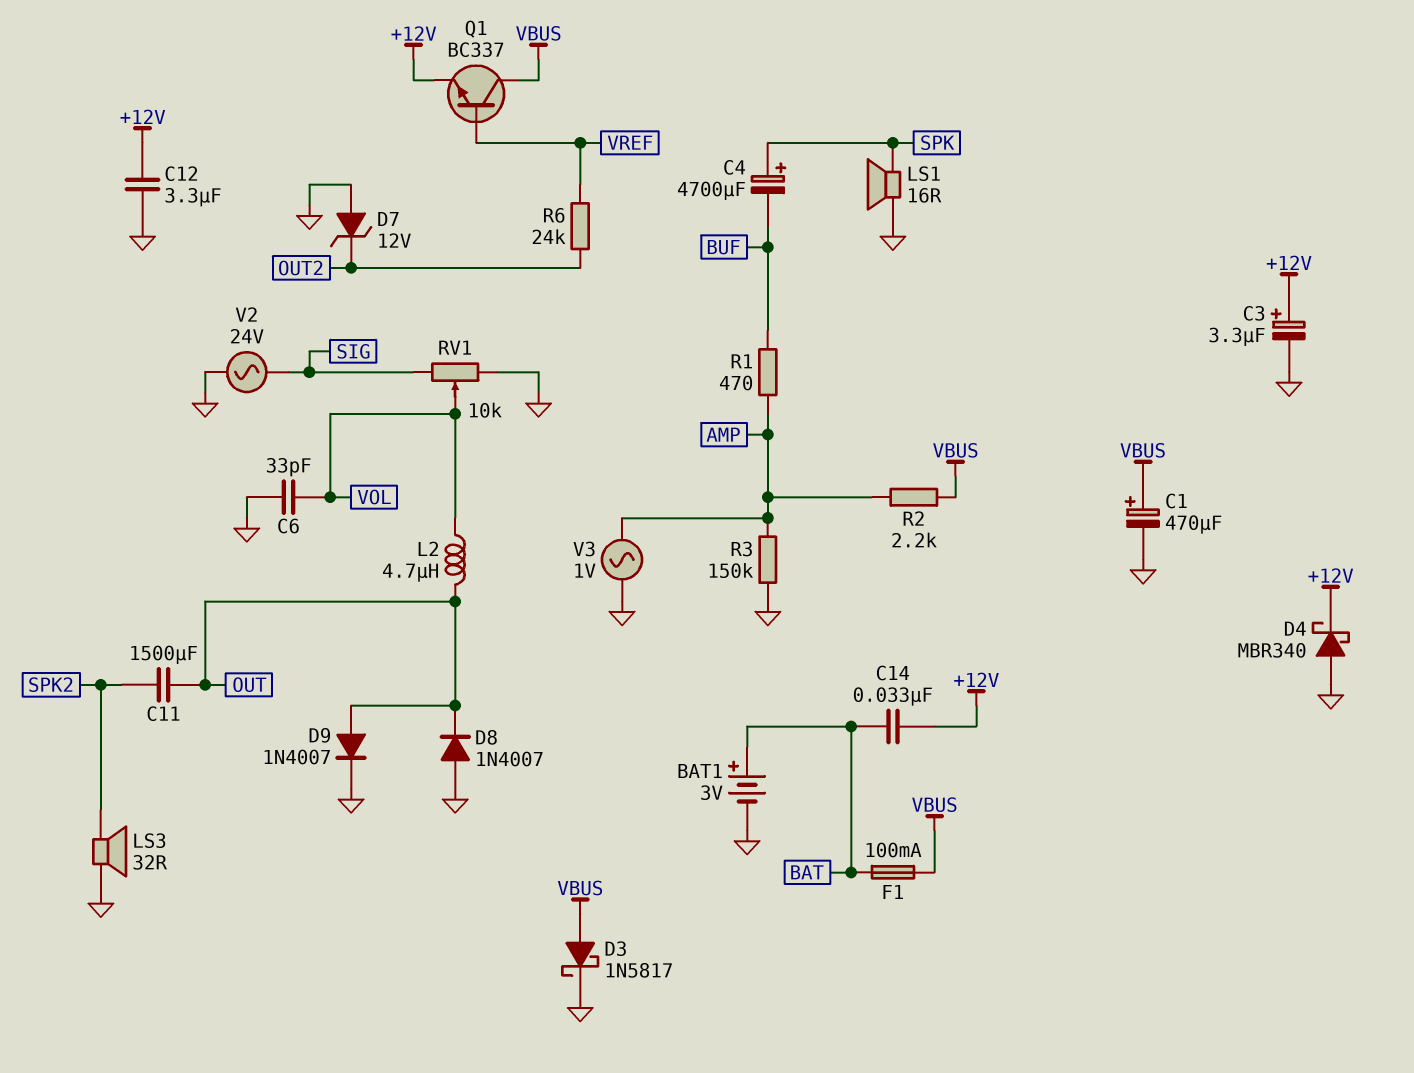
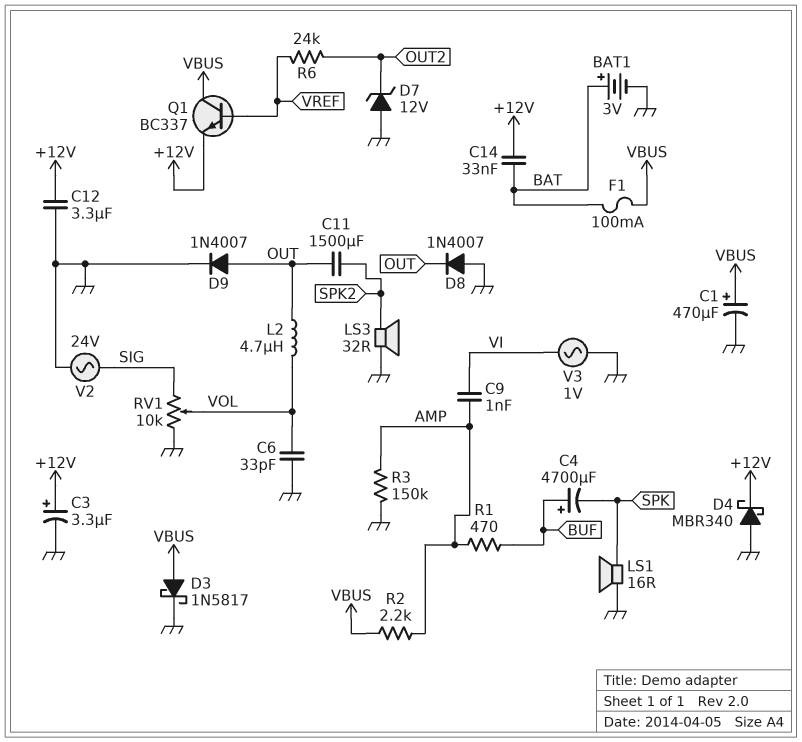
C4: 4700uF (plus SPK, minus BUF) -> 4700uF (plus BUF, minus SPK)
C9: none -> 1nF (AMP, VI)
V3: AC 1V (AMP, GND) -> AC 1V (GND, VI)

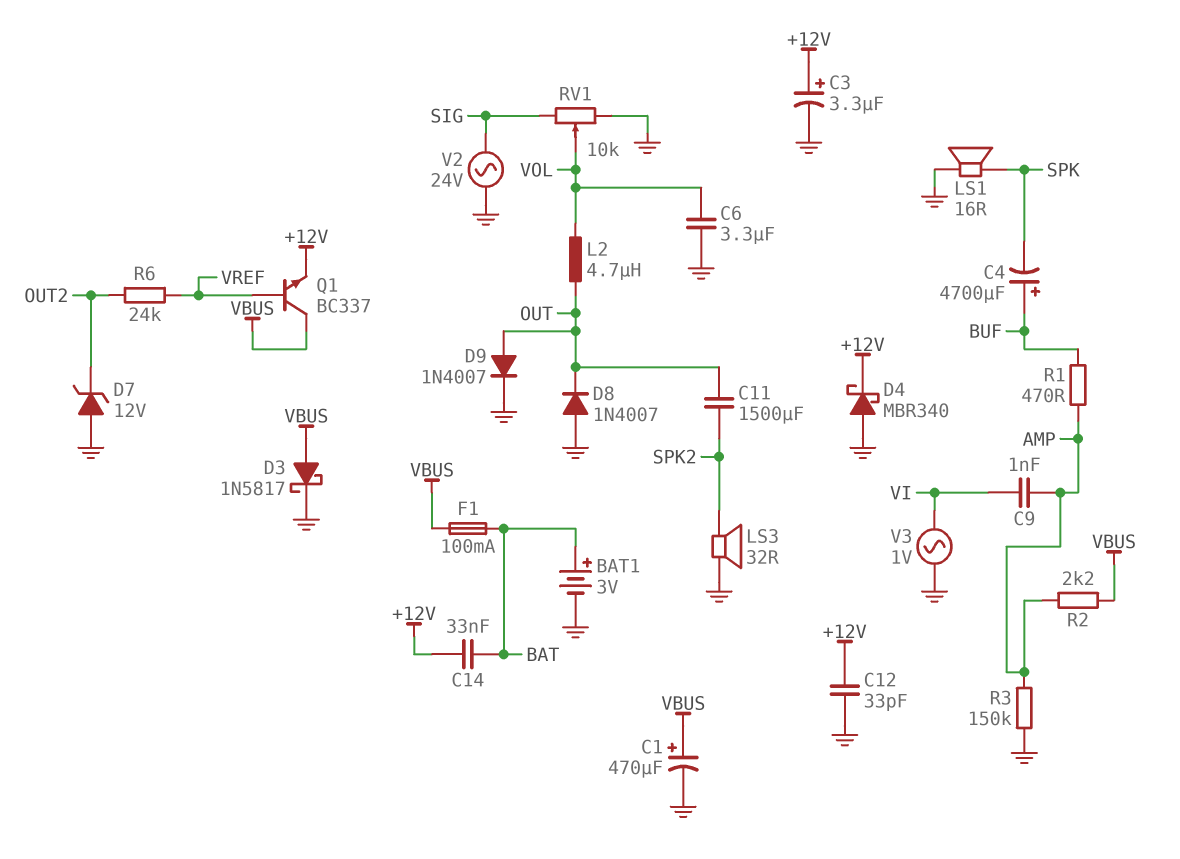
C6: 33pF (GND, VOL) -> 3.3uF (GND, VOL)
C12: 3.3uF (+12V, GND) -> 33pF (+12V, GND)

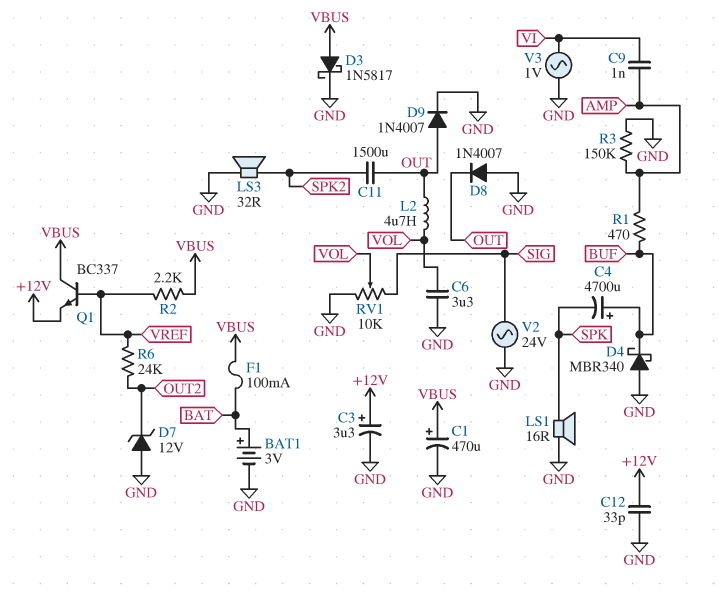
C14: 33nF (+12V, BAT) -> none
D4: schottky MBR340 (A GND, K +12V) -> schottky MBR340 (A GND, K BUF)
R2: 2.2k (AMP, VBUS) -> 2.2k (VBUS, VREF)

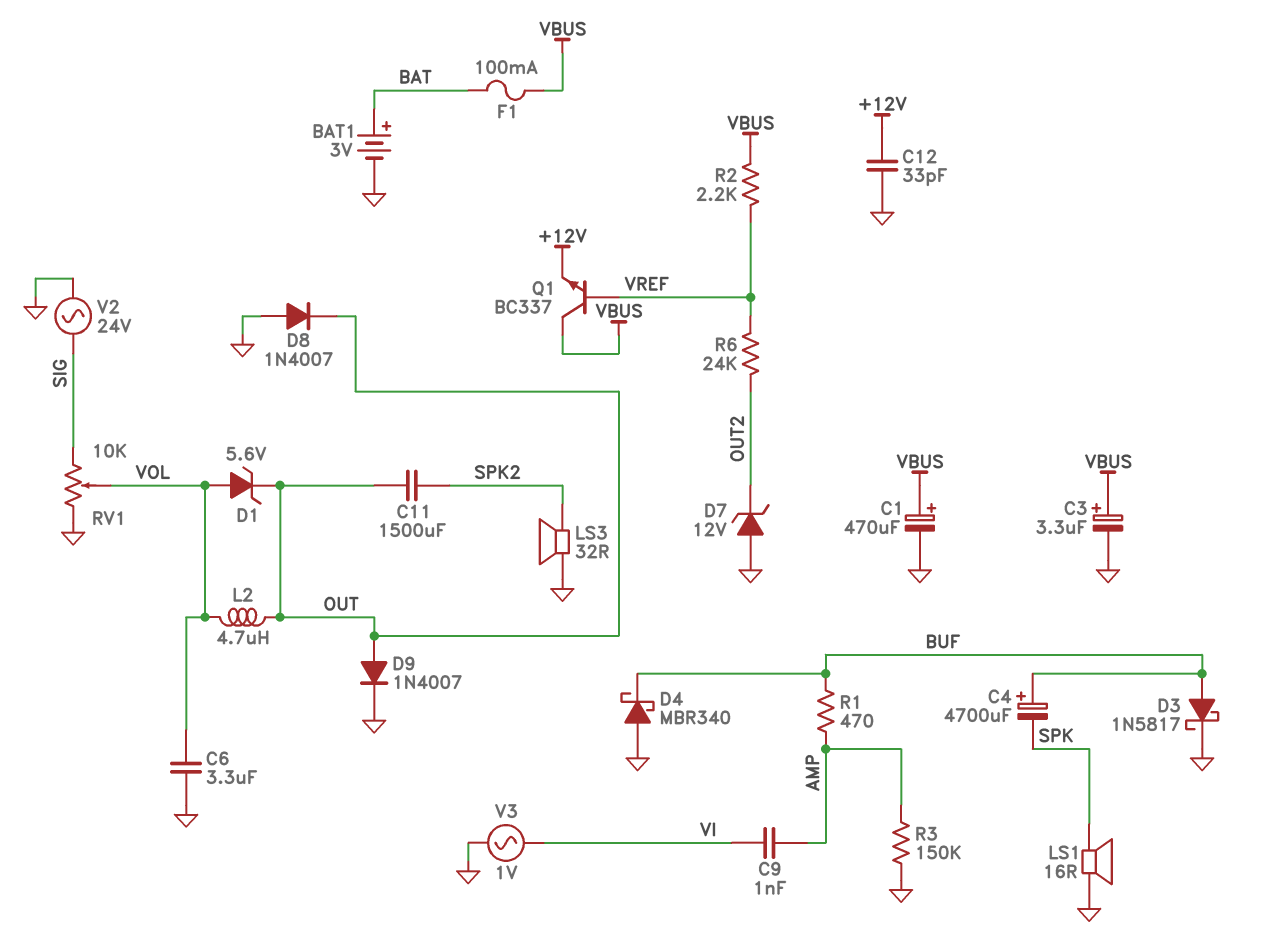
C3: 3.3uF (plus +12V, minus GND) -> 3.3uF (plus VBUS, minus GND)
D1: none -> zener 5.6V (A VOL, K OUT)
D3: schottky 1N5817 (A VBUS, K GND) -> schottky 1N5817 (A BUF, K GND)

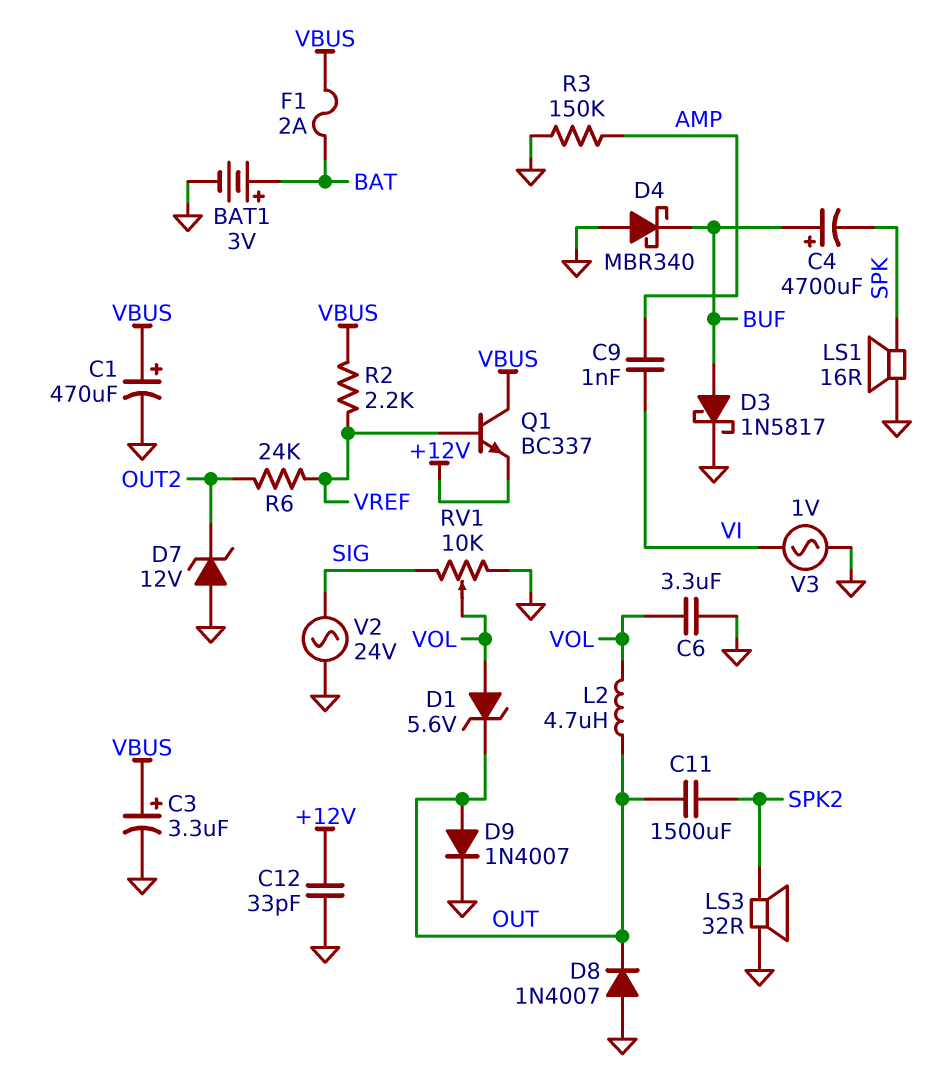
F1: 100mA (BAT, VBUS) -> 2A (BAT, VBUS)
R1: 470 (AMP, BUF) -> none

